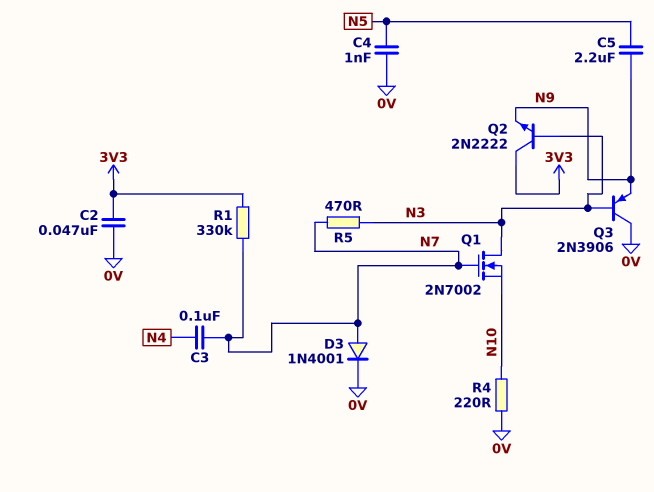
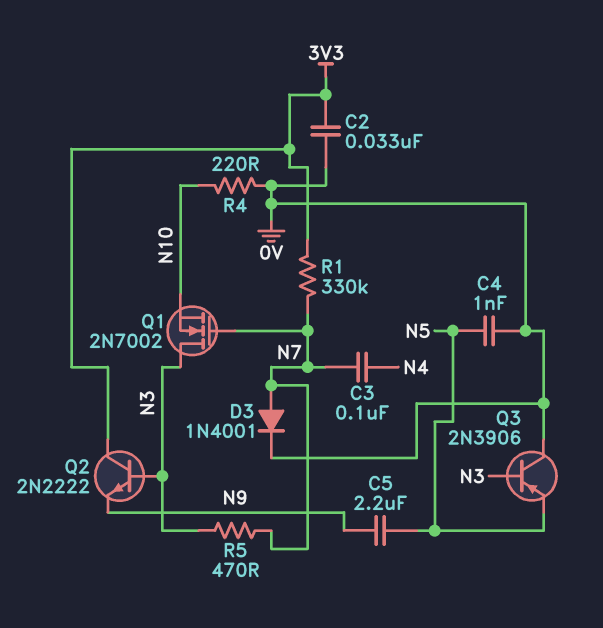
C2: 47nF (0V, 3V3) -> 33nF (0V, 3V3)
Q3: PNP 2N3906 (B N3, C 0V, E N9) -> PNP 2N3906 (B N3, C 0V, E N5)

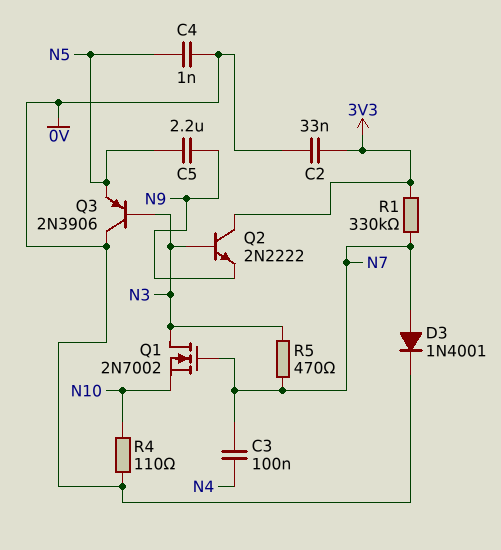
R4: 220 (0V, N10) -> 110 (0V, N10)

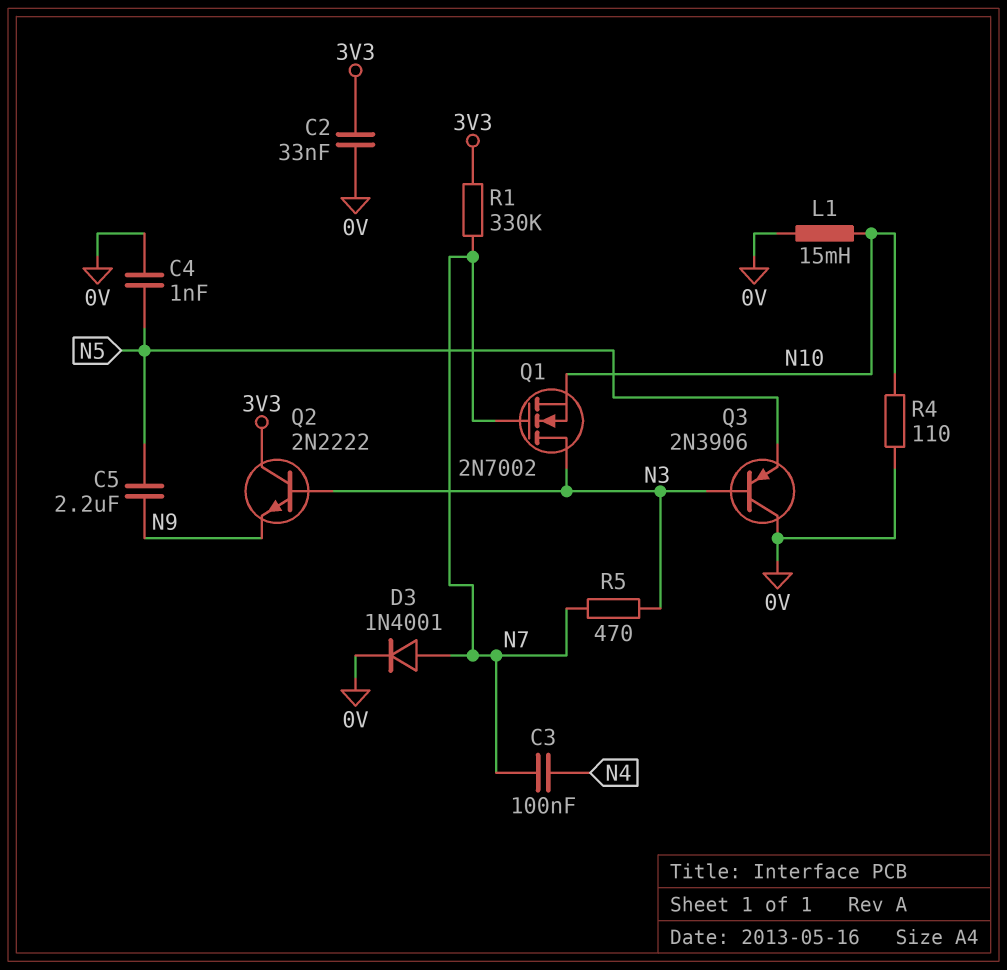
L1: none -> 15mH (0V, N10)

